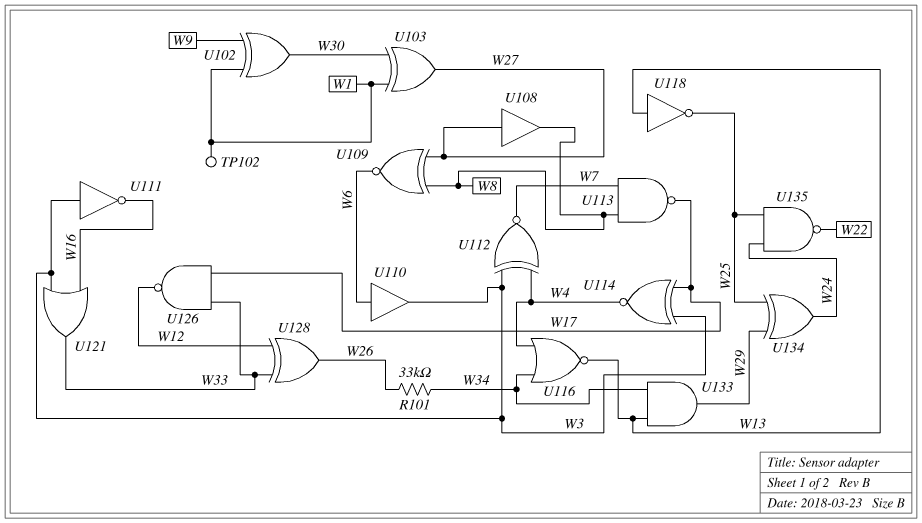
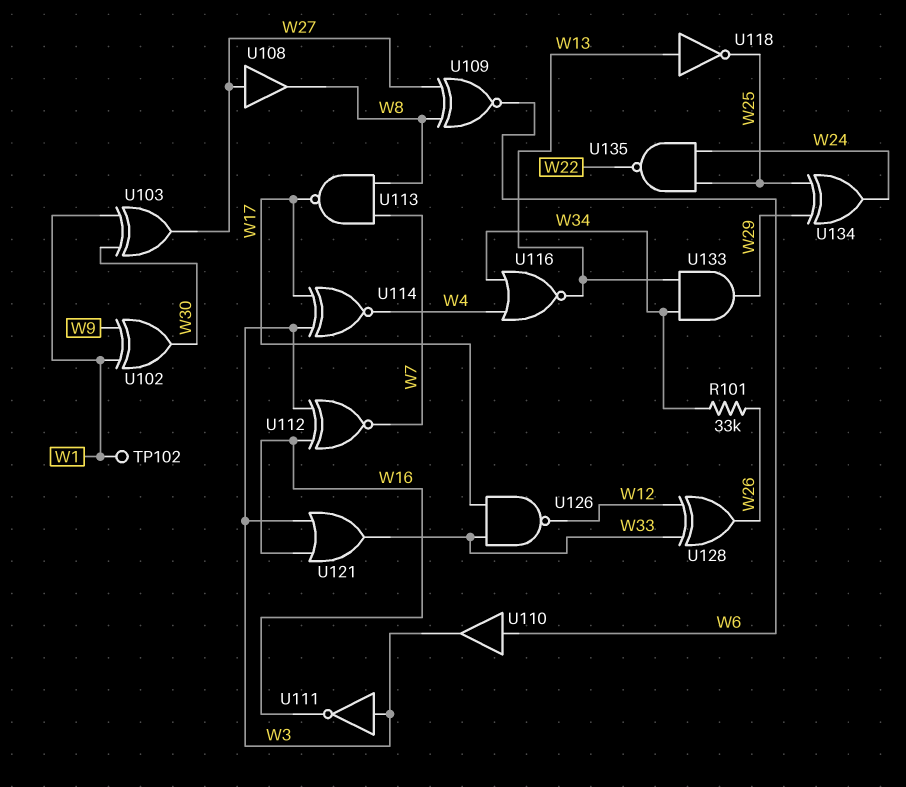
U112: XNOR (in W3, in W4, out W7) -> XNOR (in W3, in W16, out W7)

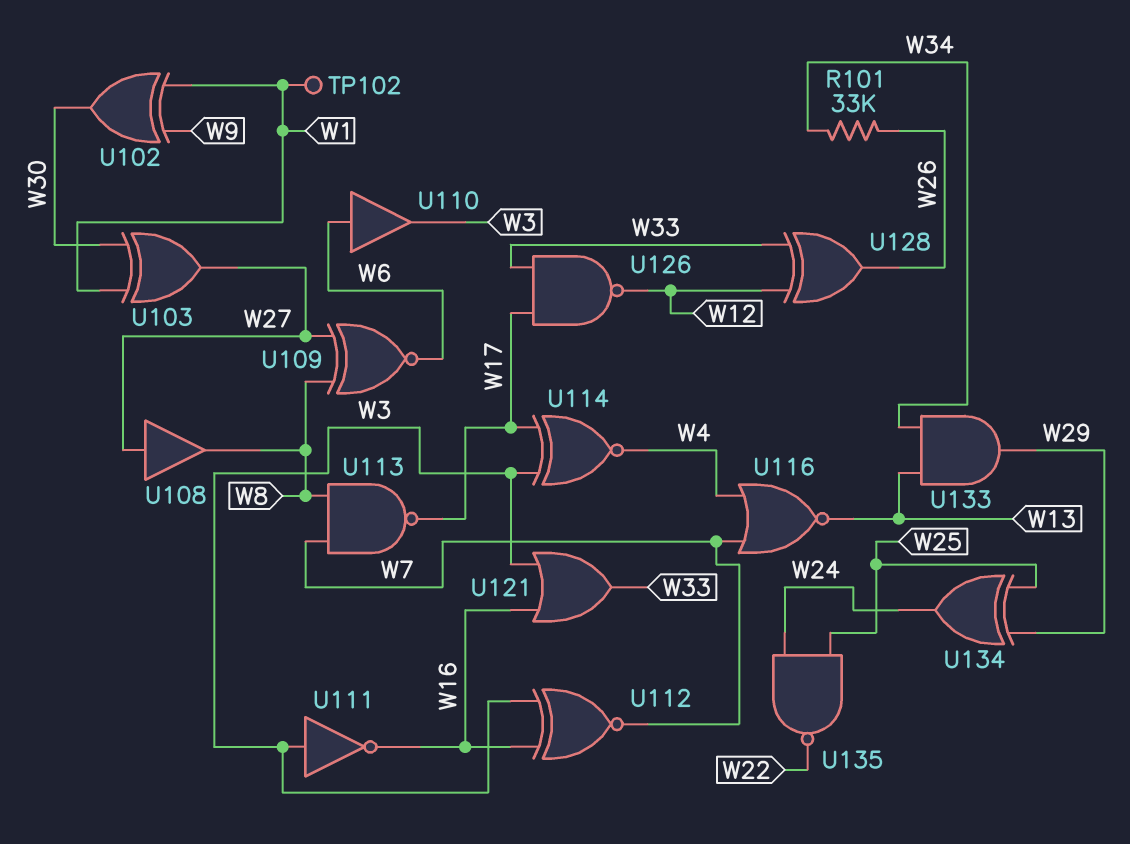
U116: NOR (in W4, in W34, out W13) -> NOR (in W4, in W7, out W13)
U118: NOT (in W13, out W25) -> none

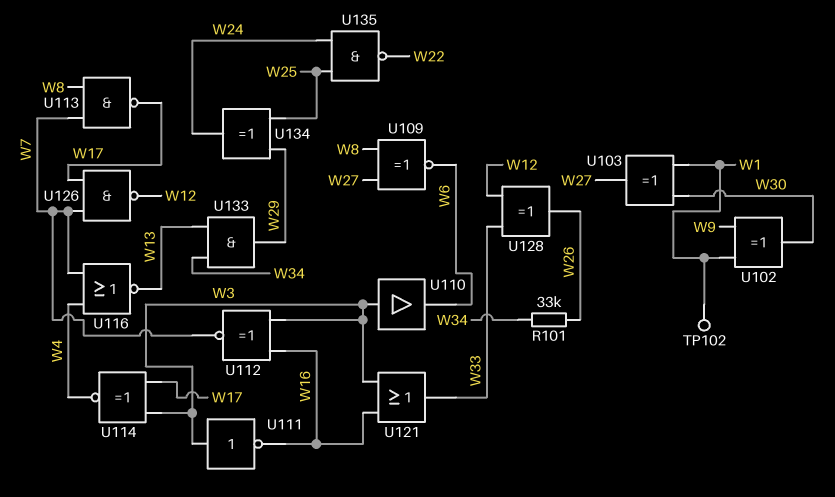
U108: buffer (in W27, out W8) -> none
U110: buffer (in W6, out W3) -> buffer (in W3, out W6)
U126: NAND (in W17, in W33, out W12) -> NAND (in W7, in W17, out W12)

